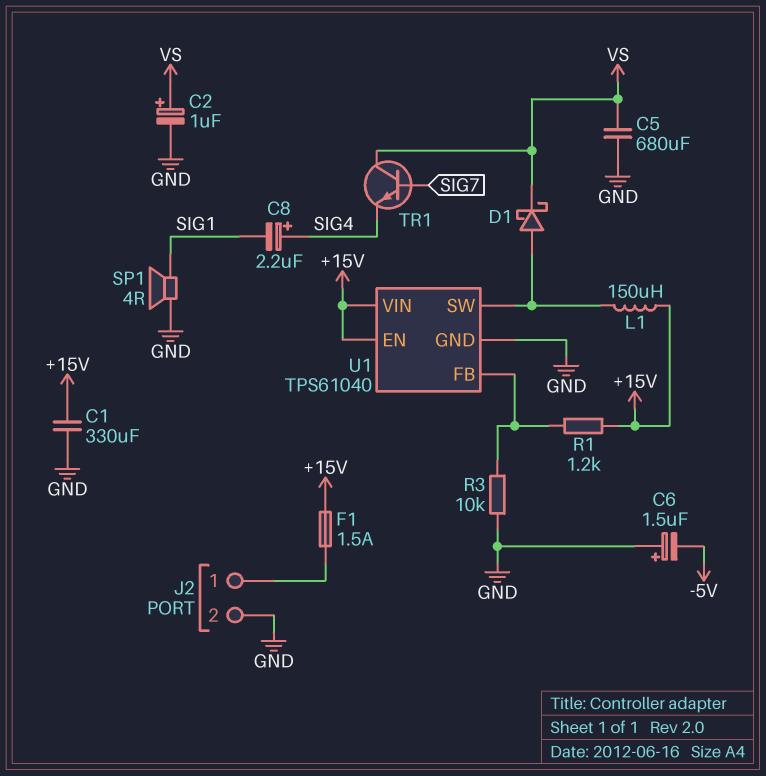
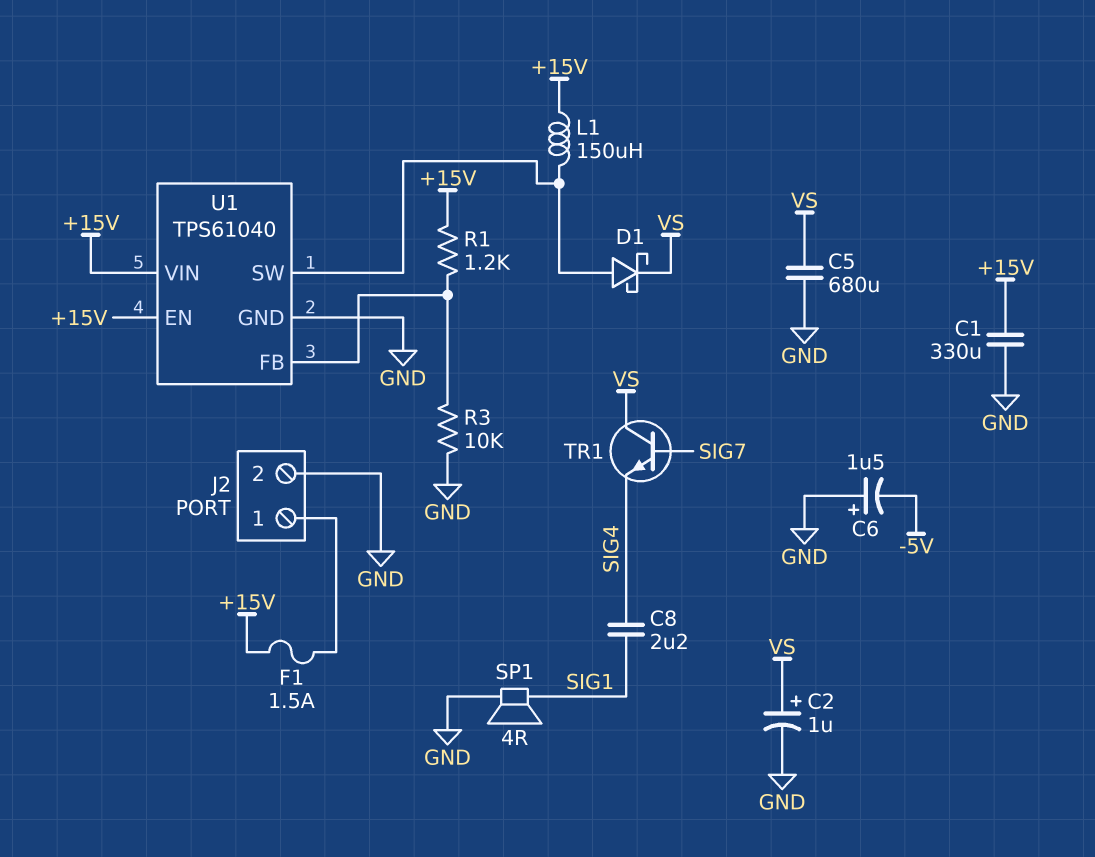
C8: 2.2uF (plus SIG4, minus SIG1) -> 2.2uF (SIG1, SIG4)

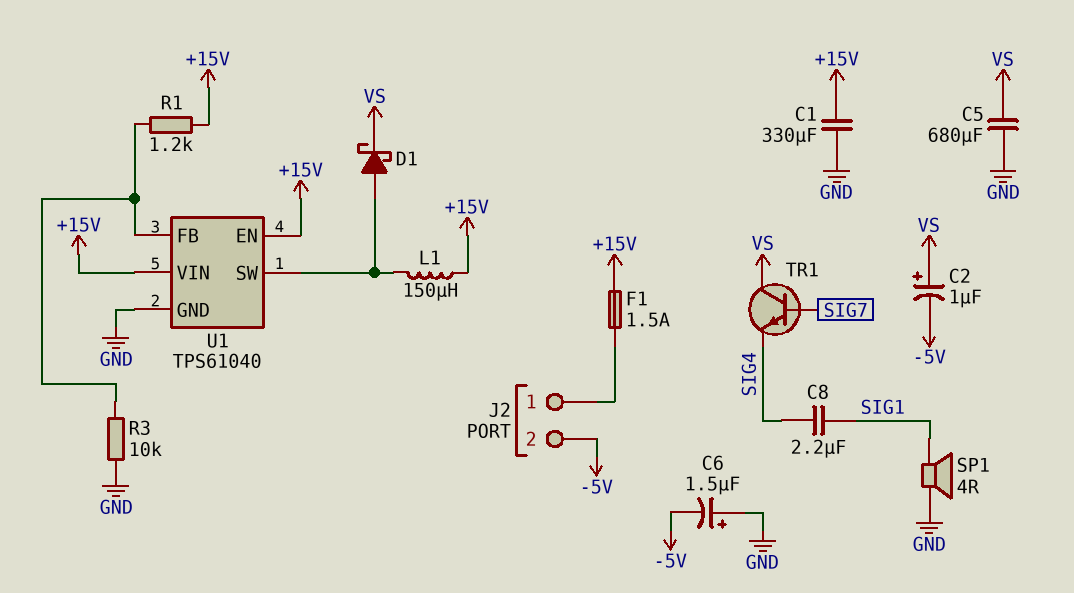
C2: 1uF (plus VS, minus GND) -> 1uF (plus VS, minus -5V)
J2 pin 2: GND -> -5V

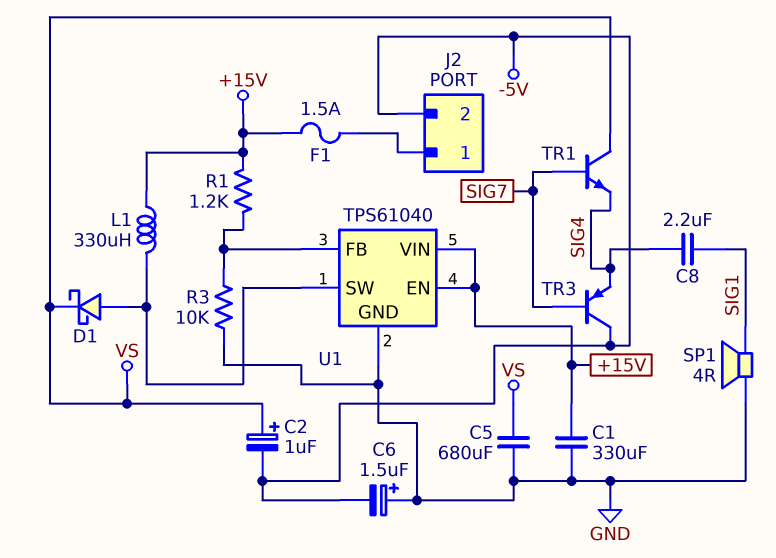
L1: 150uH (+15V, U1/SW) -> 330uH (+15V, U1/SW)
TR3: none -> PNP (B SIG7, C -5V, E SIG4)

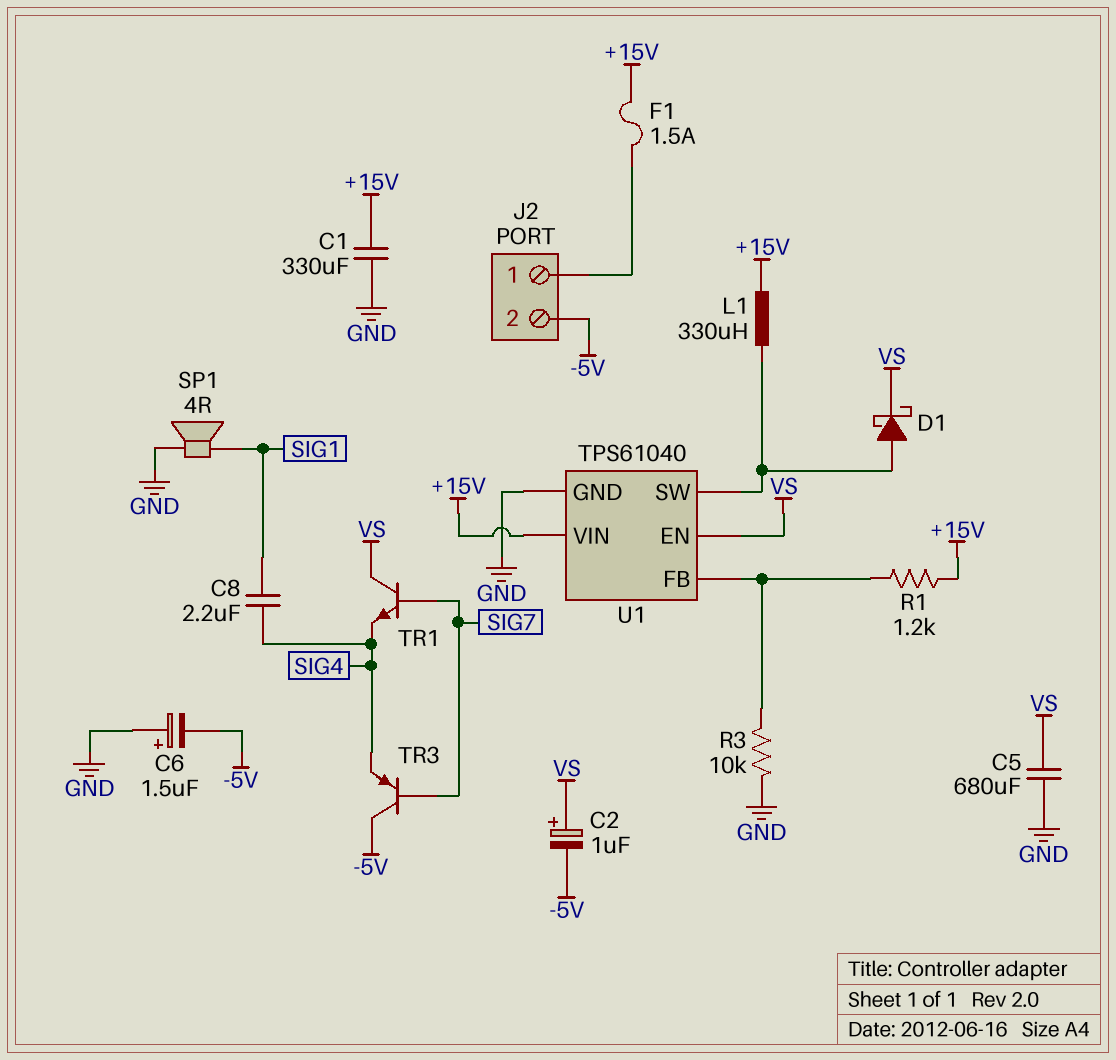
U1 pin EN: +15V -> VS

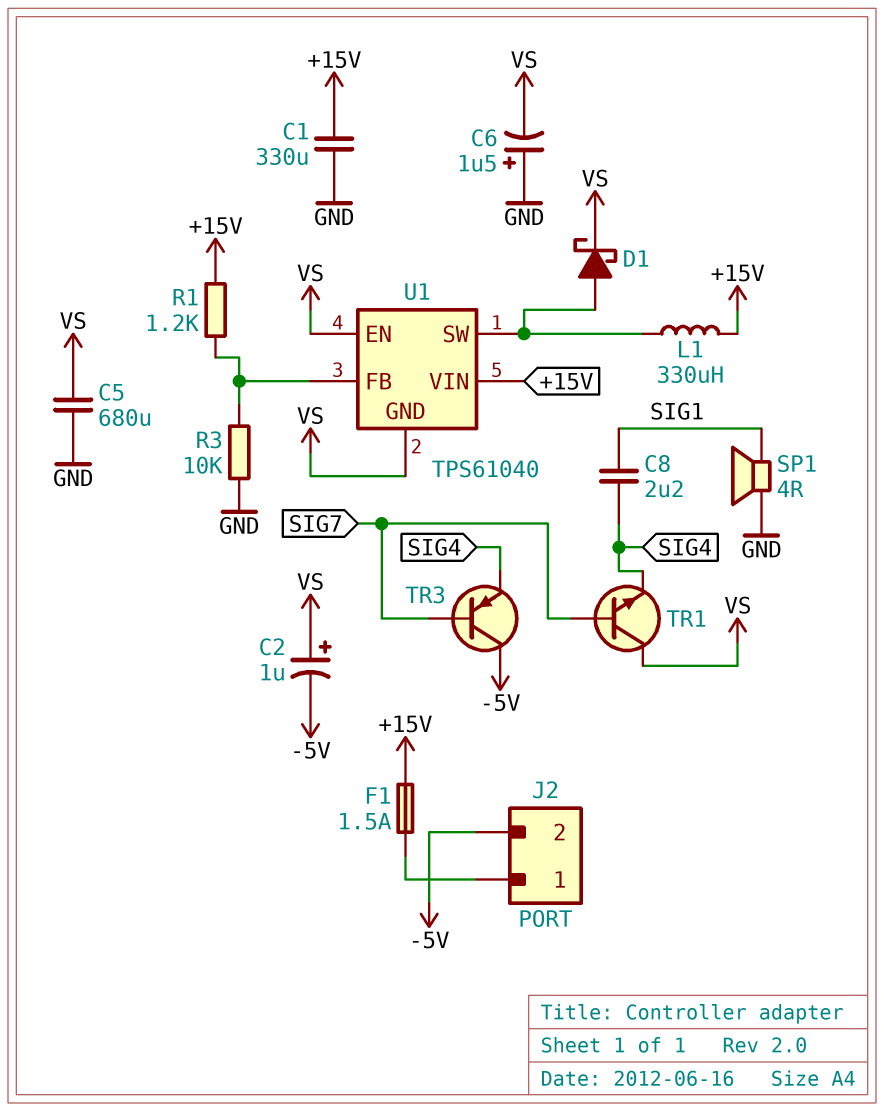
C6: 1.5uF (plus GND, minus -5V) -> 1.5uF (plus GND, minus VS)
U1 pin GND: GND -> VS

